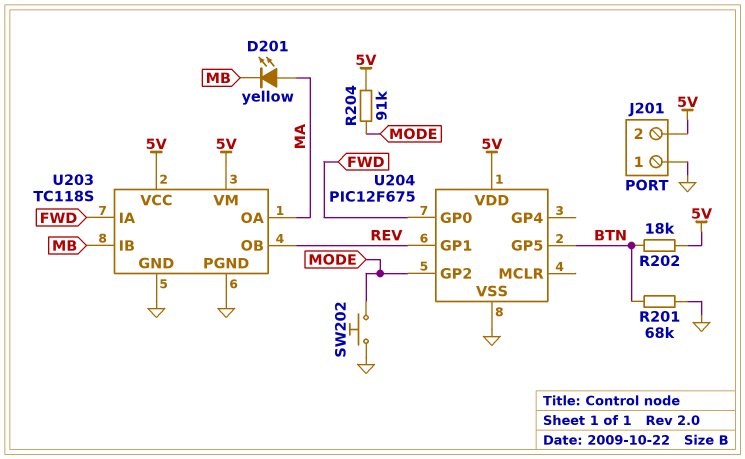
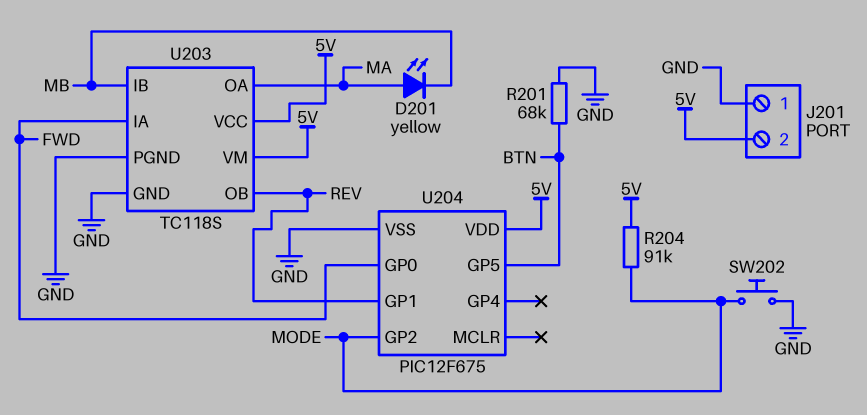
R202: 18k (5V, BTN) -> none

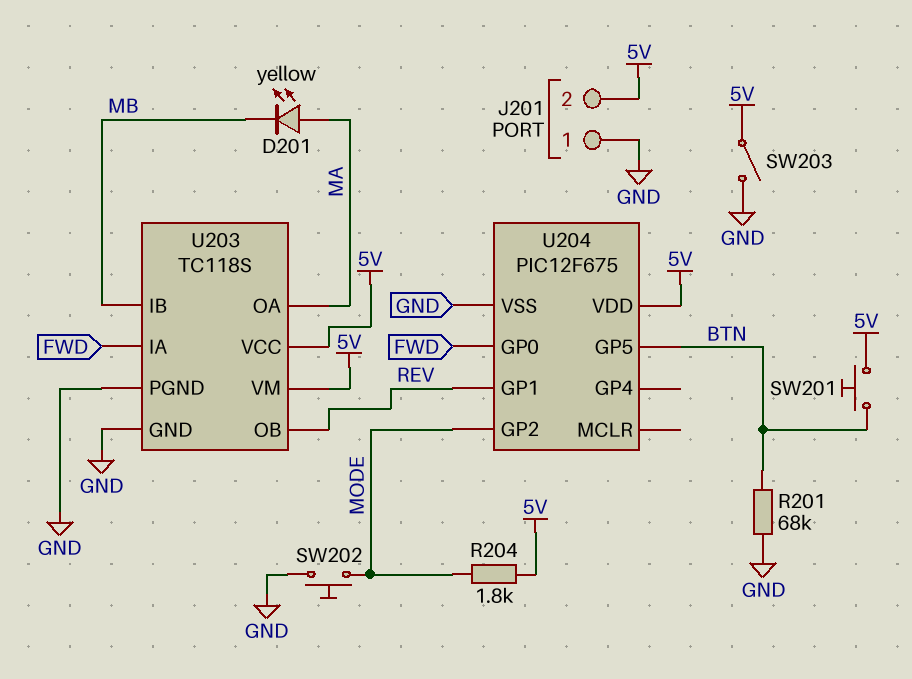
R204: 91k (5V, MODE) -> 1.8k (5V, MODE)
SW201: none -> button (5V, BTN)
SW203: none -> switch (5V, GND)

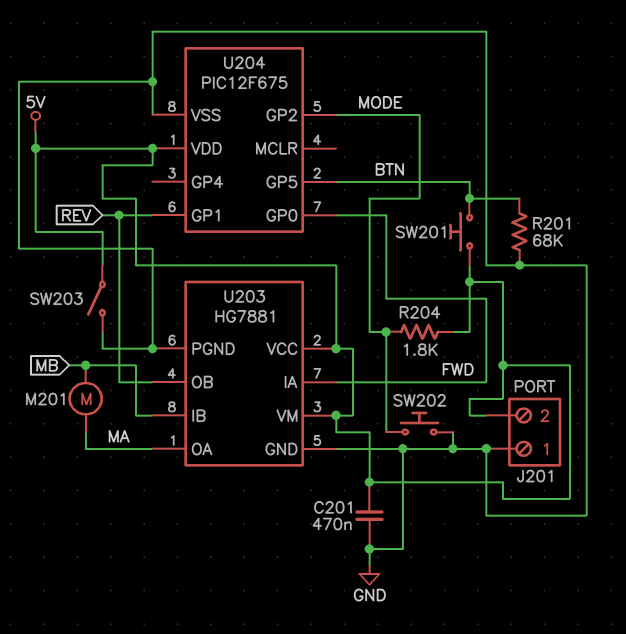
C201: none -> 470nF (5V, GND)
D201: LED yellow (A MA, K MB) -> none
M201: none -> motor (MA, MB)
U203: TC118S -> HG7881

